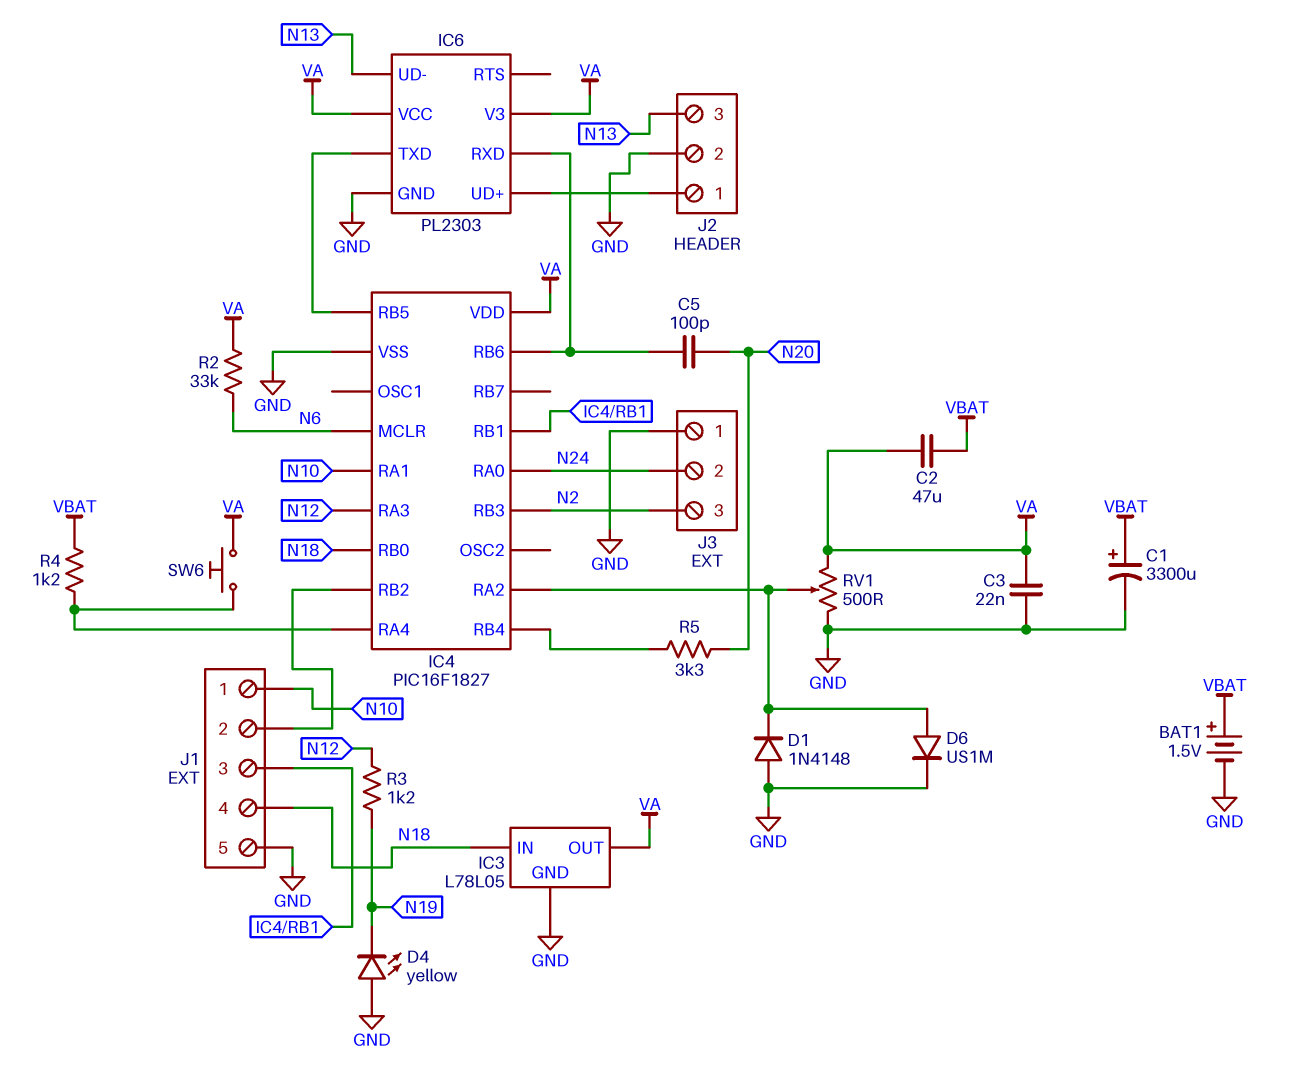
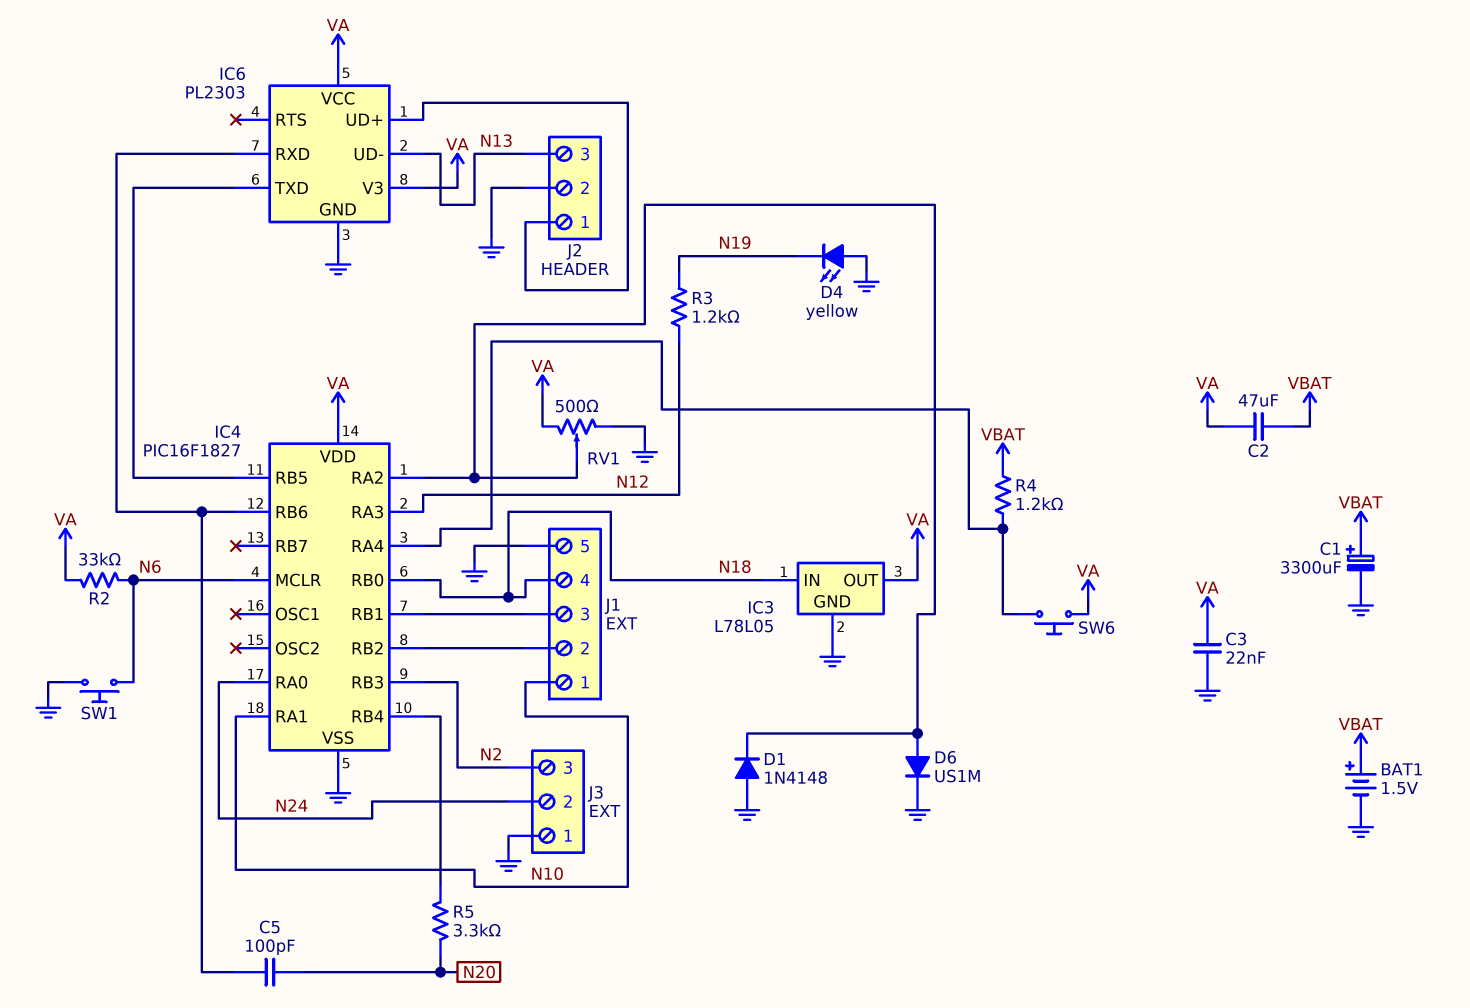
SW1: none -> button (GND, N6)

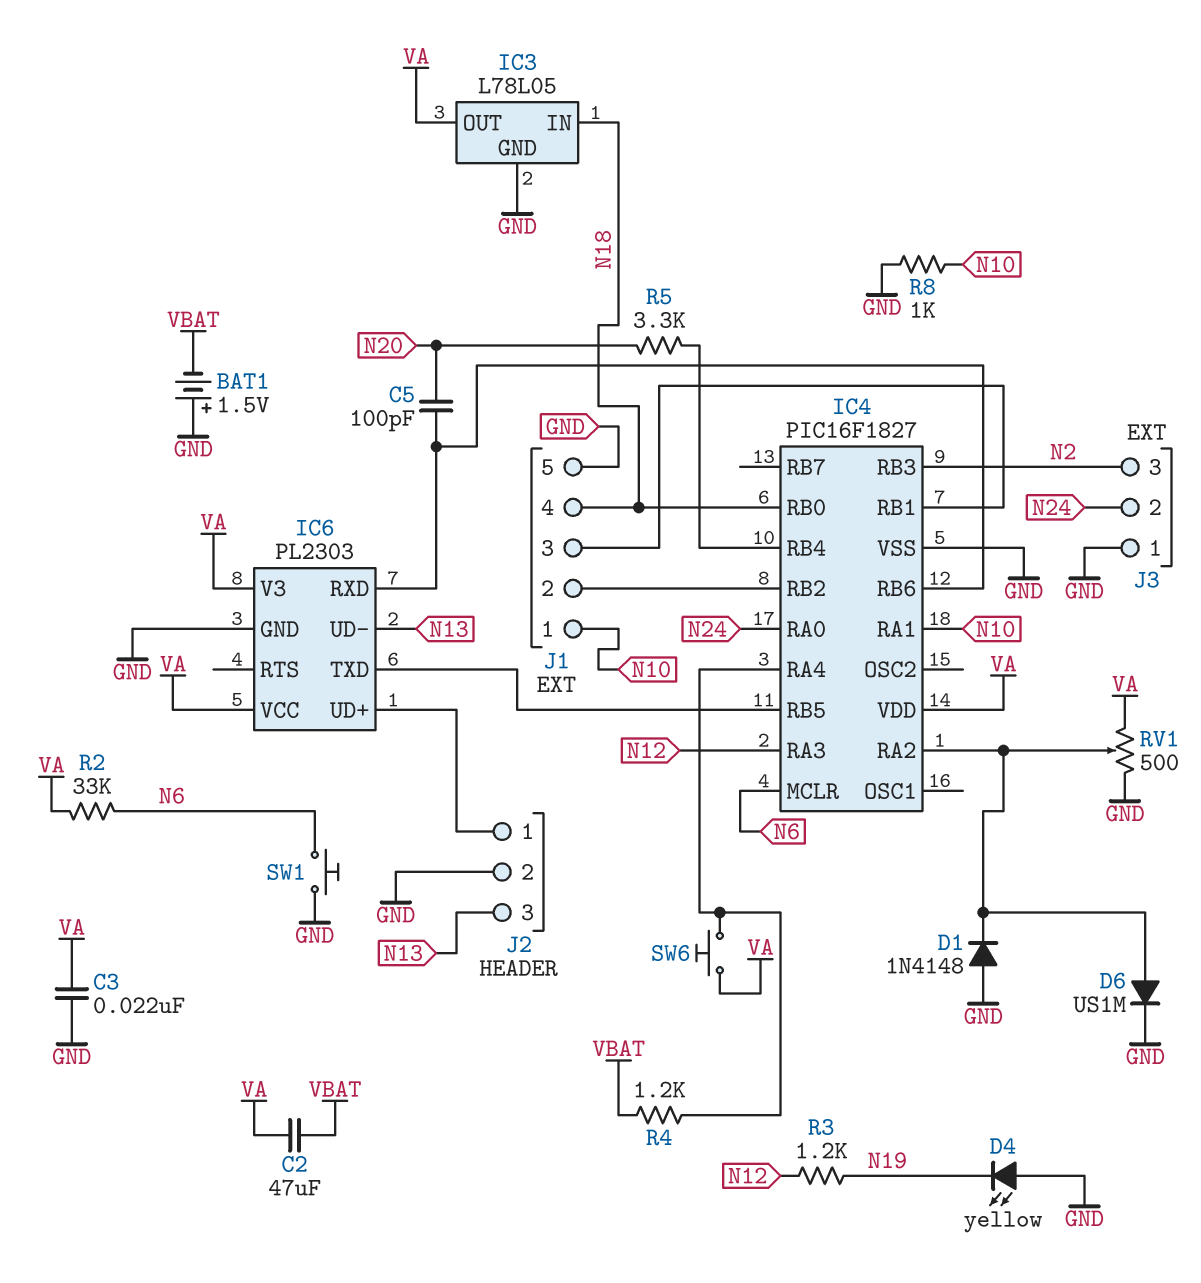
BAT1: 1.5V (plus VBAT, minus GND) -> 1.5V (plus GND, minus VBAT)
C1: 3300uF (plus VBAT, minus GND) -> none
R8: none -> 1k (GND, N10)

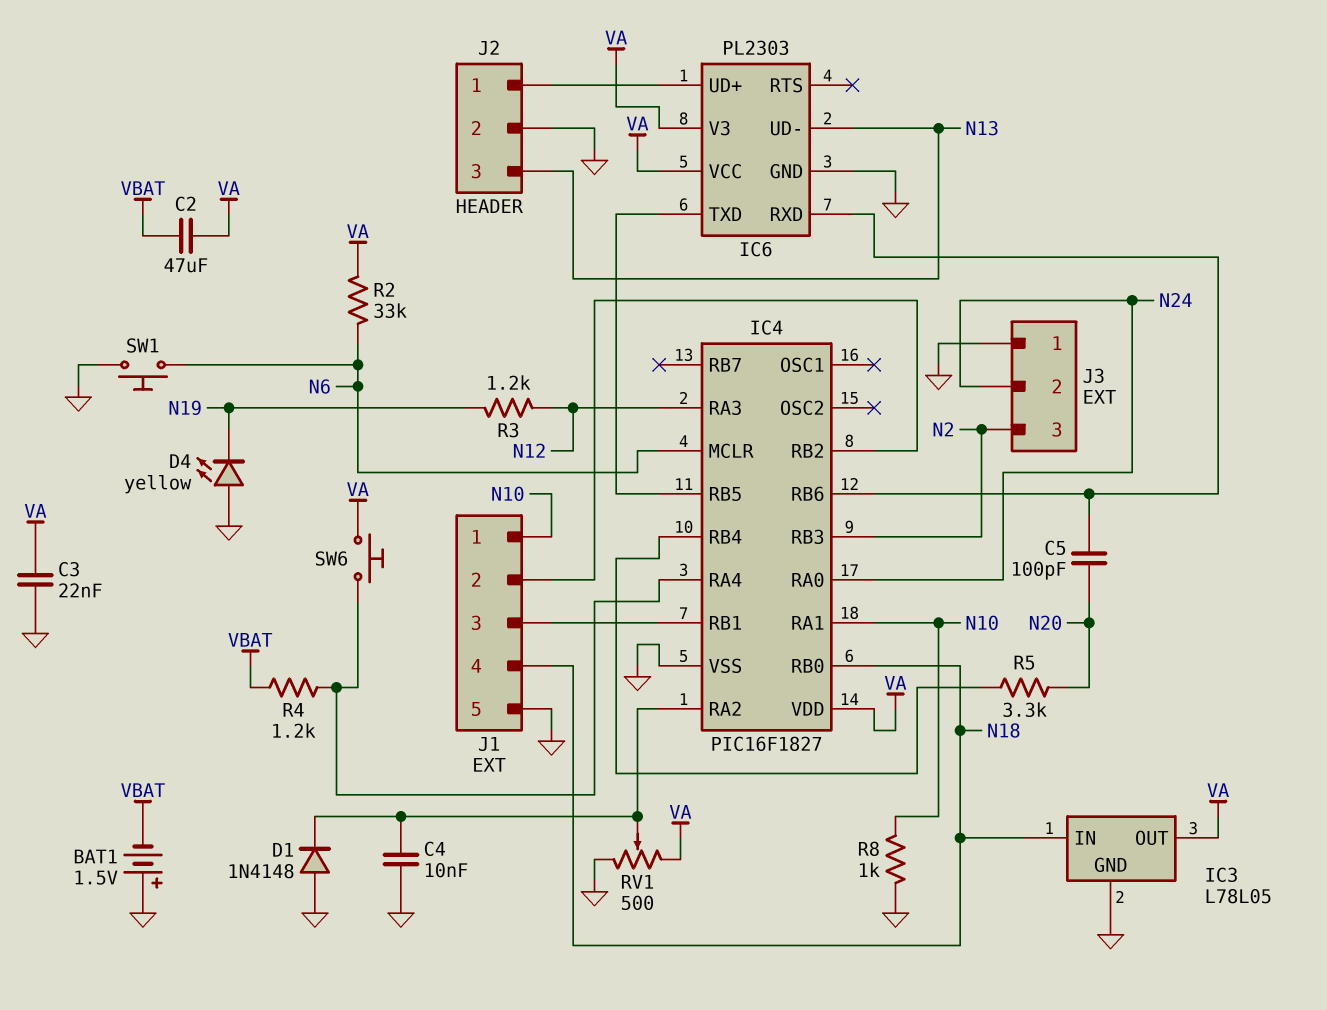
C4: none -> 10nF (GND, IC4/RA2)
D6: diode US1M (A IC4/RA2, K GND) -> none

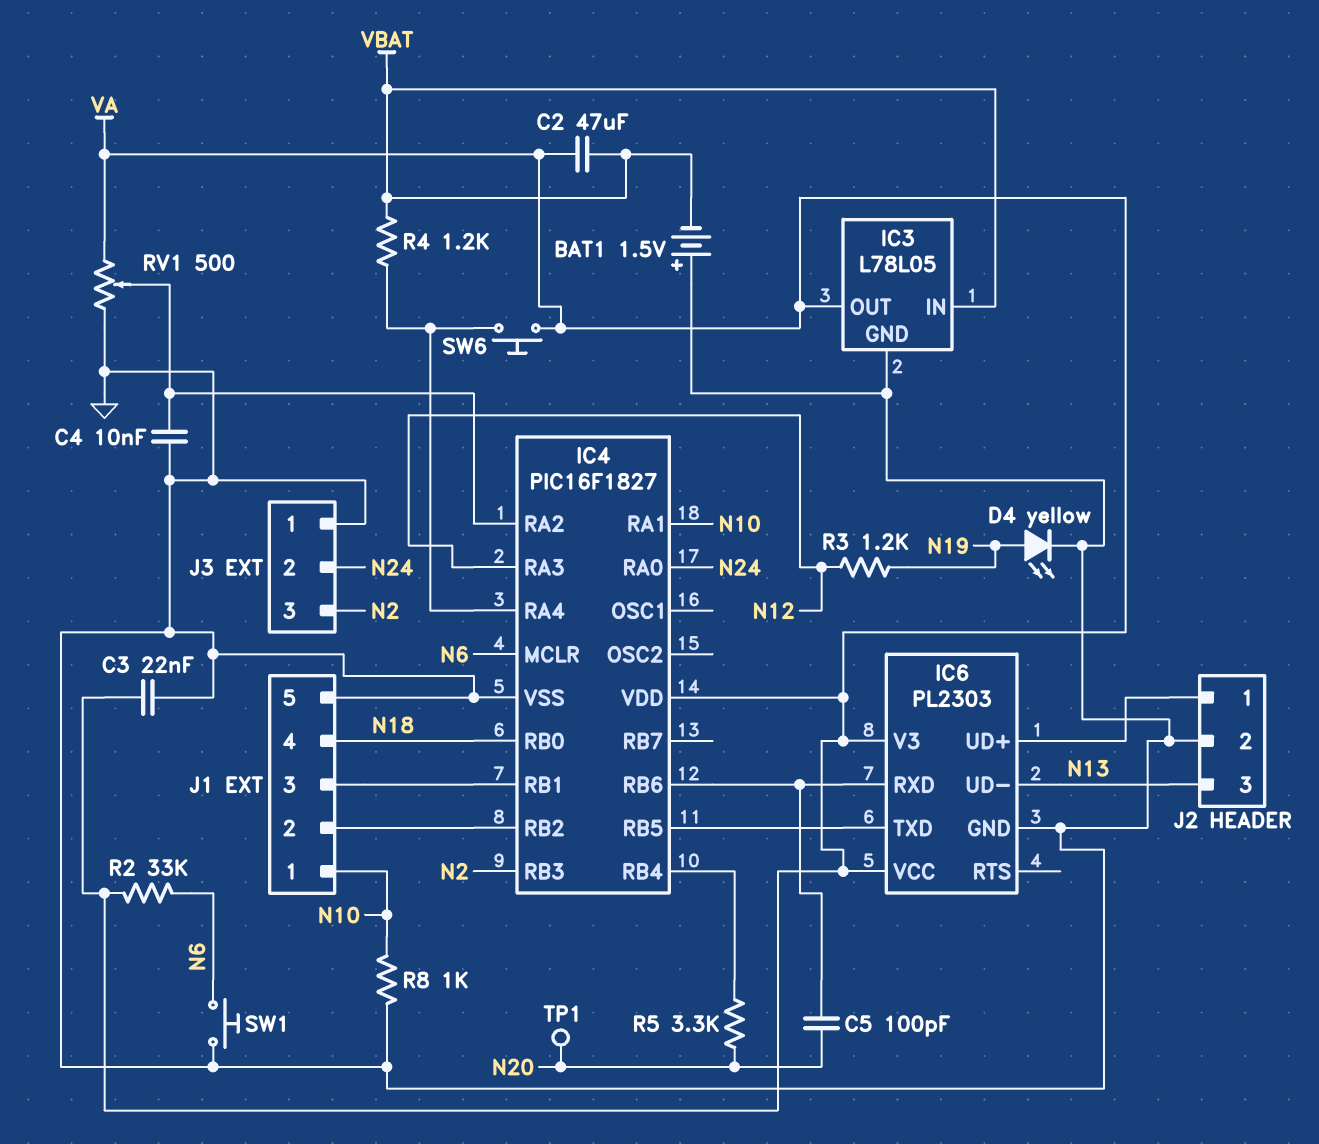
D1: diode 1N4148 (A GND, K IC4/RA2) -> none
D4: LED yellow (A GND, K N19) -> LED yellow (A N19, K GND)
IC3 pin IN: N18 -> VBAT
TP1: none -> test point (N20)

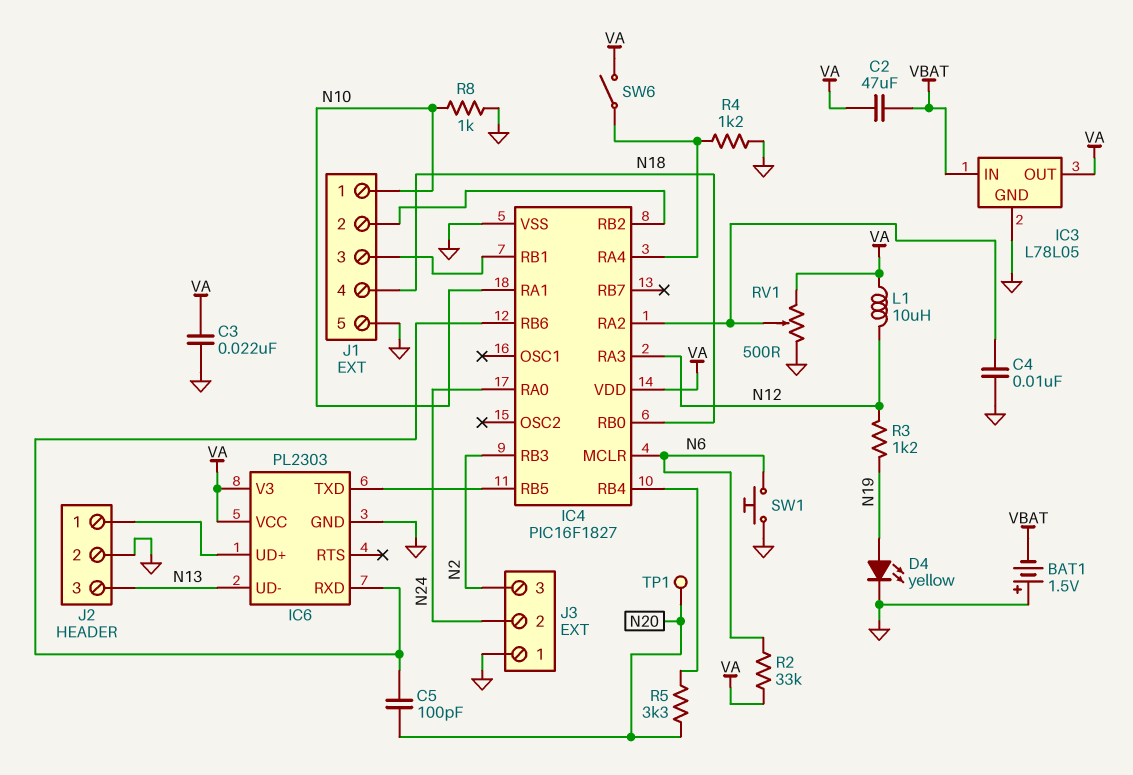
L1: none -> 10uH (N12, VA)
R4: 1.2k (IC4/RA4, VBAT) -> 1.2k (GND, IC4/RA4)
SW6: button (IC4/RA4, VA) -> switch (IC4/RA4, VA)

